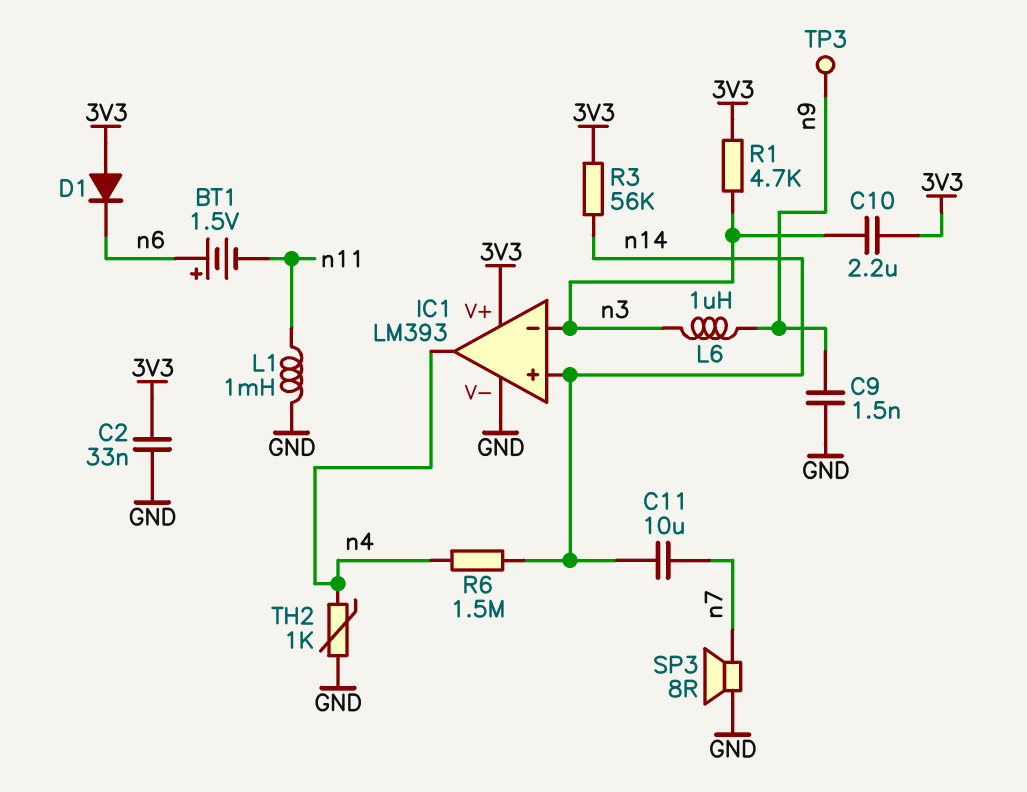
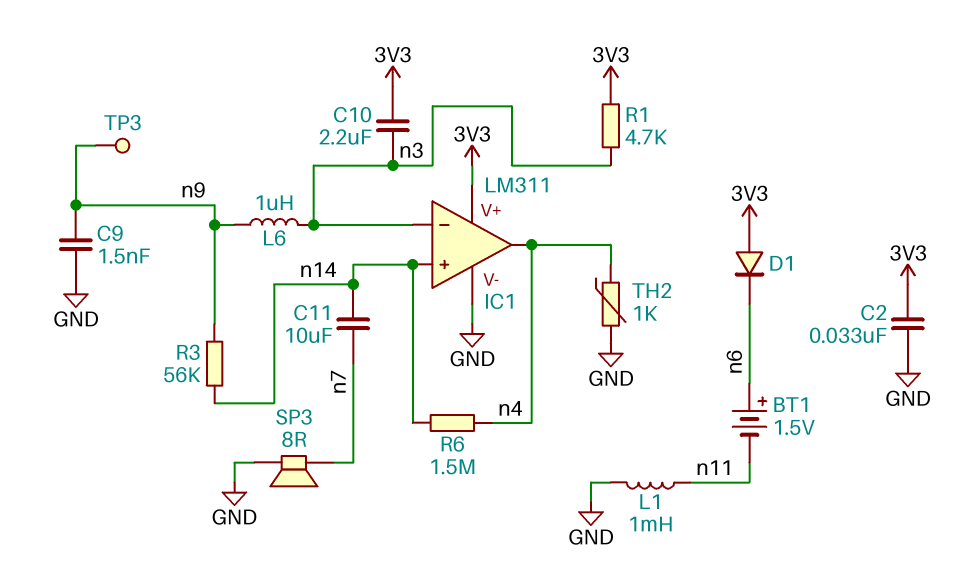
IC1: LM393 -> LM311
R3: 56k (3V3, n14) -> 56k (n9, n14)

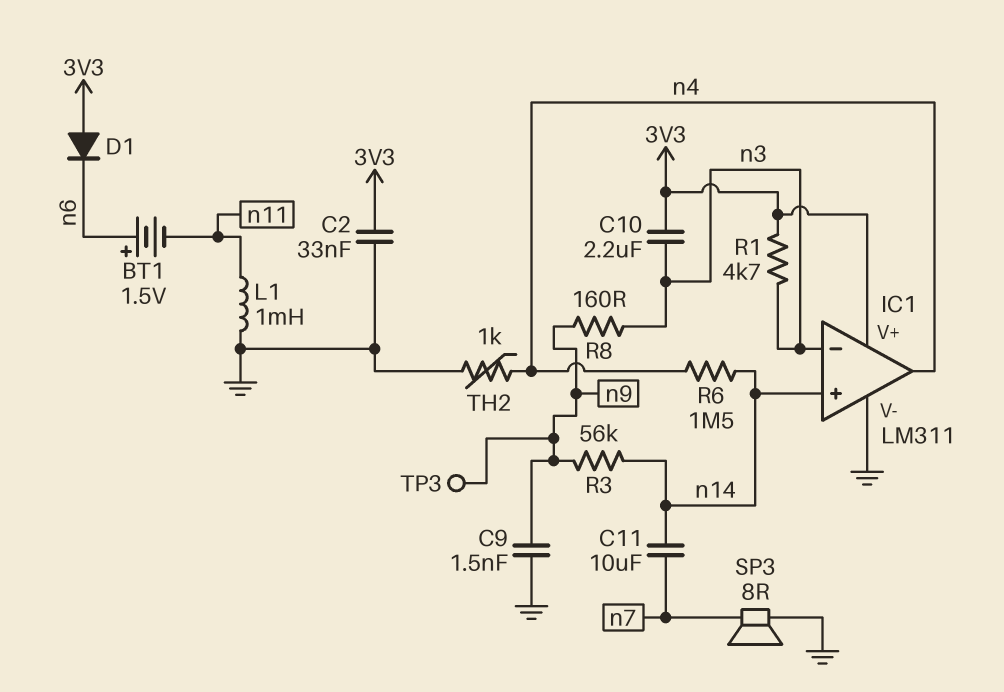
L6: 1uH (n3, n9) -> none
R8: none -> 160 (n3, n9)

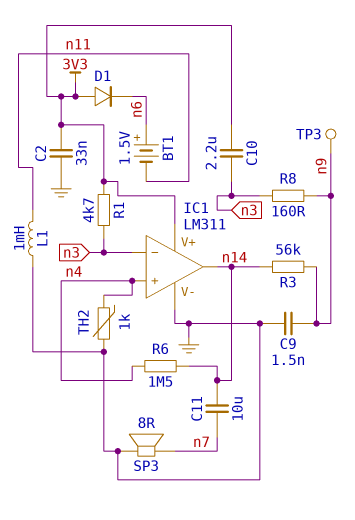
IC1 pin in+: n14 -> n4
IC1 pin out: n4 -> n14

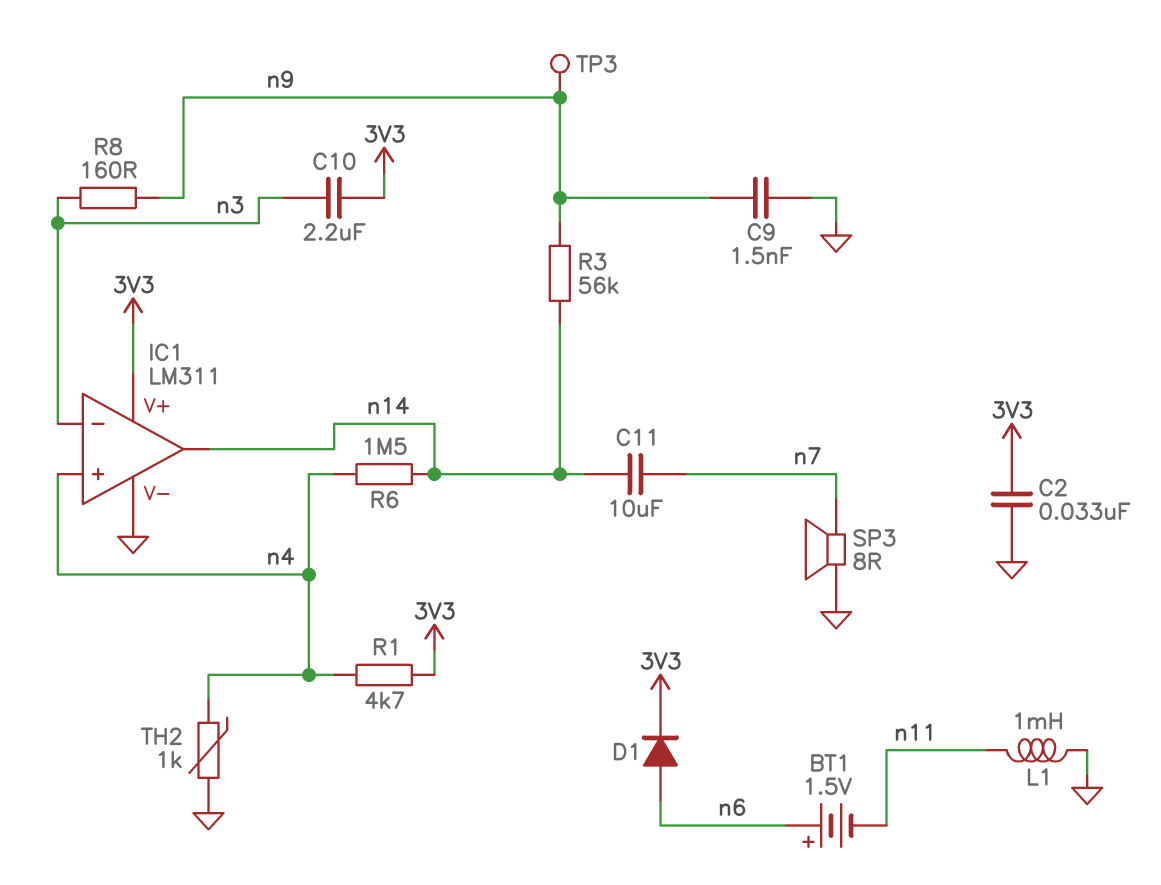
D1: diode (A 3V3, K n6) -> diode (A n6, K 3V3)
R1: 4.7k (3V3, n3) -> 4.7k (3V3, n4)

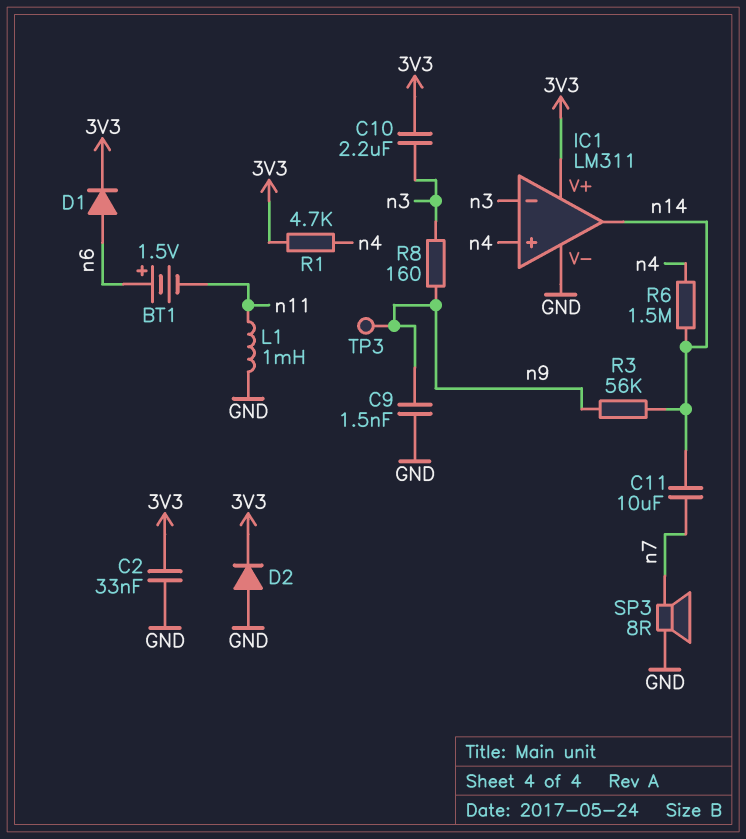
D2: none -> diode (A GND, K 3V3)
TH2: 1k (GND, n4) -> none

